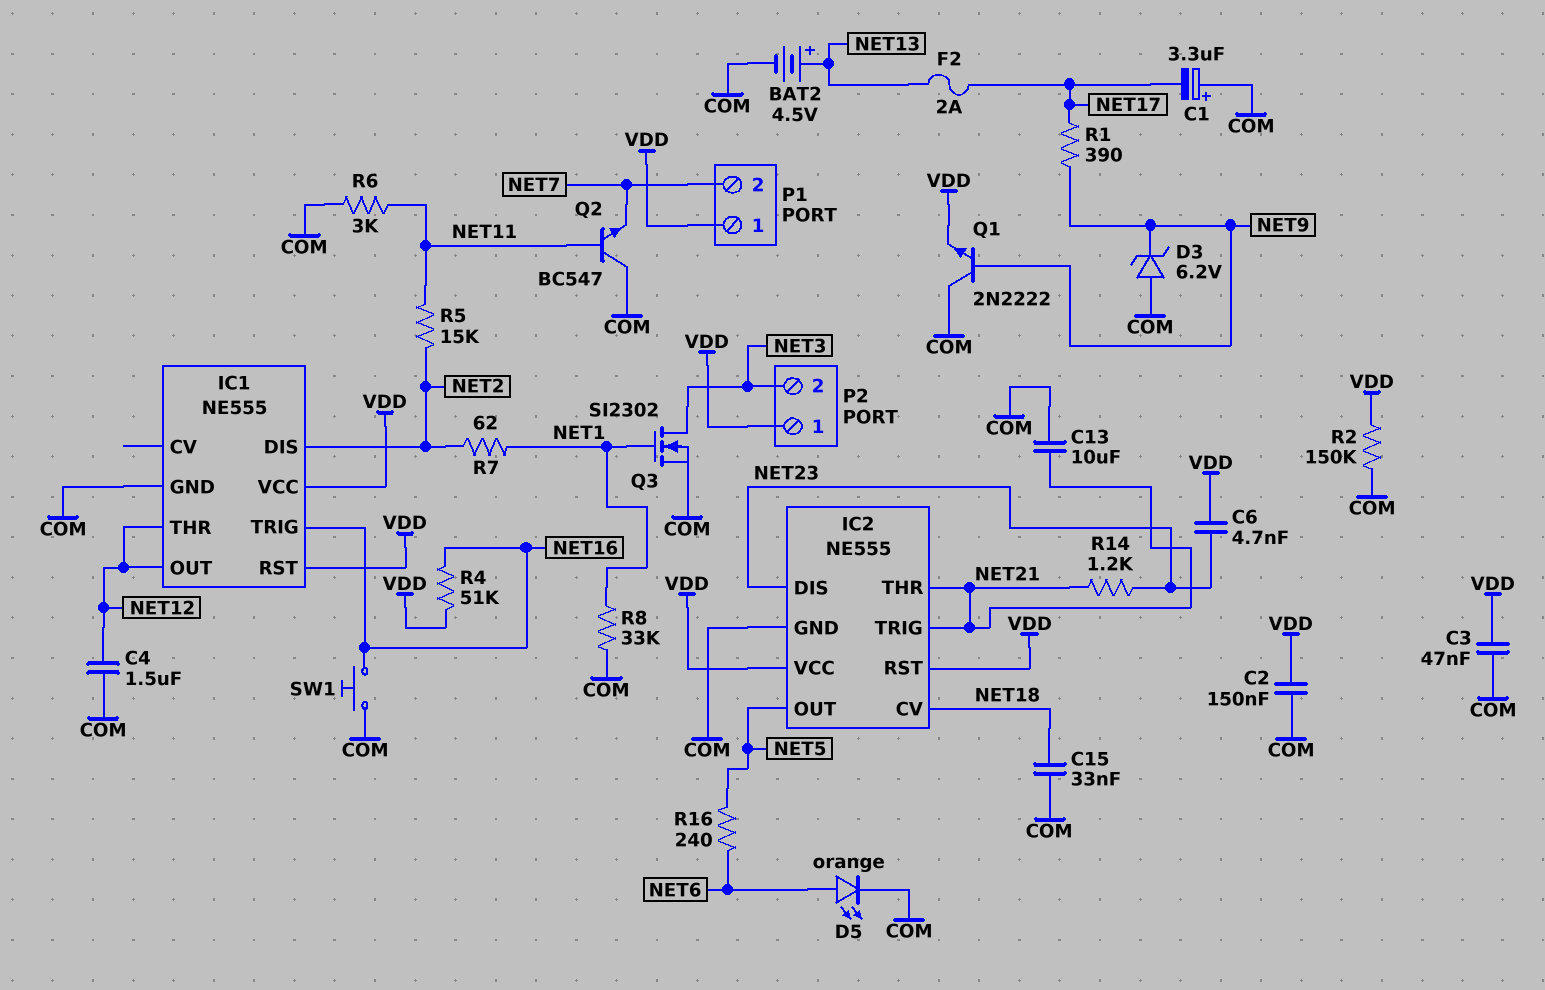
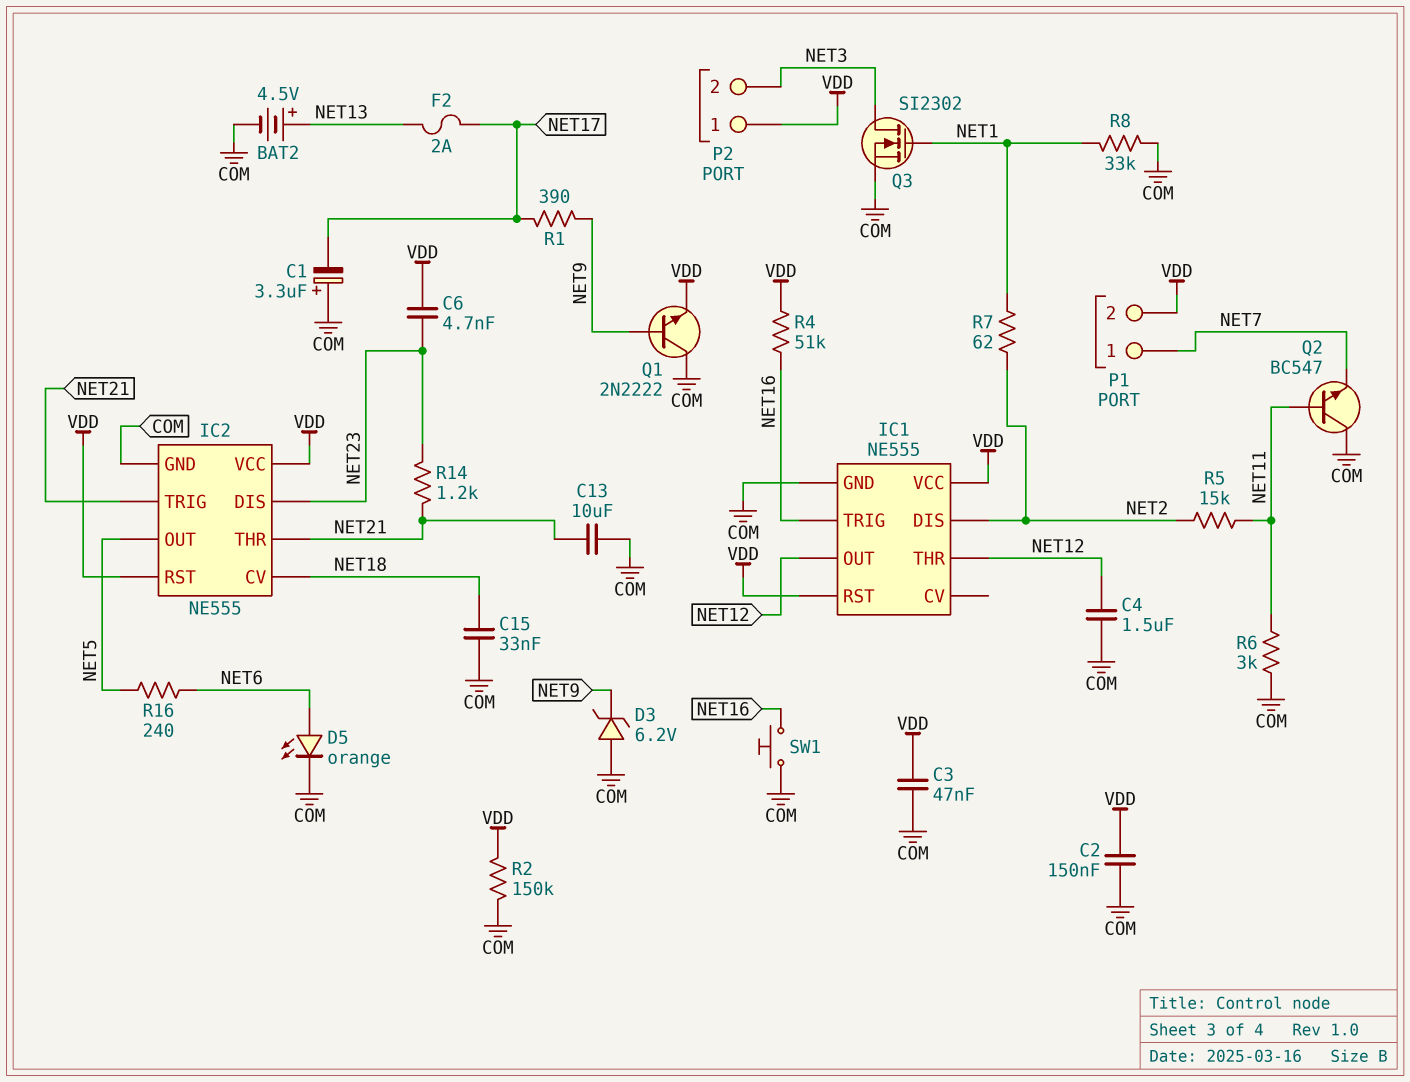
P1 pin 1: VDD -> NET7
P1 pin 2: NET7 -> VDD

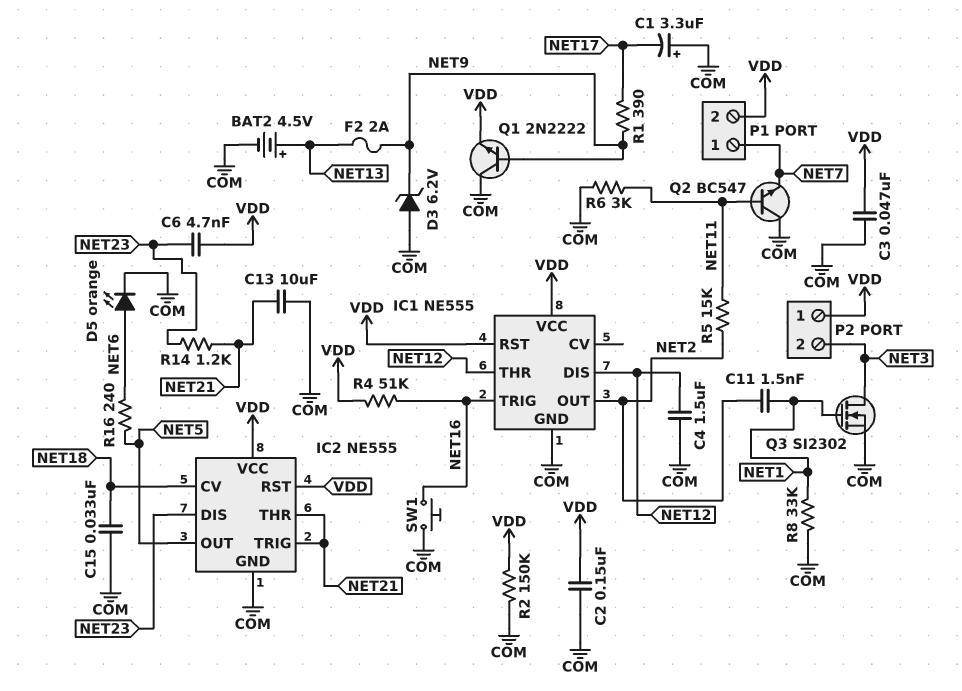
C11: none -> 1.5nF (NET1, NET2)
F2: 2A (NET13, NET17) -> 2A (NET9, NET13)
IC1 pin DIS: NET2 -> NET12
IC1 pin OUT: NET12 -> NET2
R7: 62 (NET1, NET2) -> none

